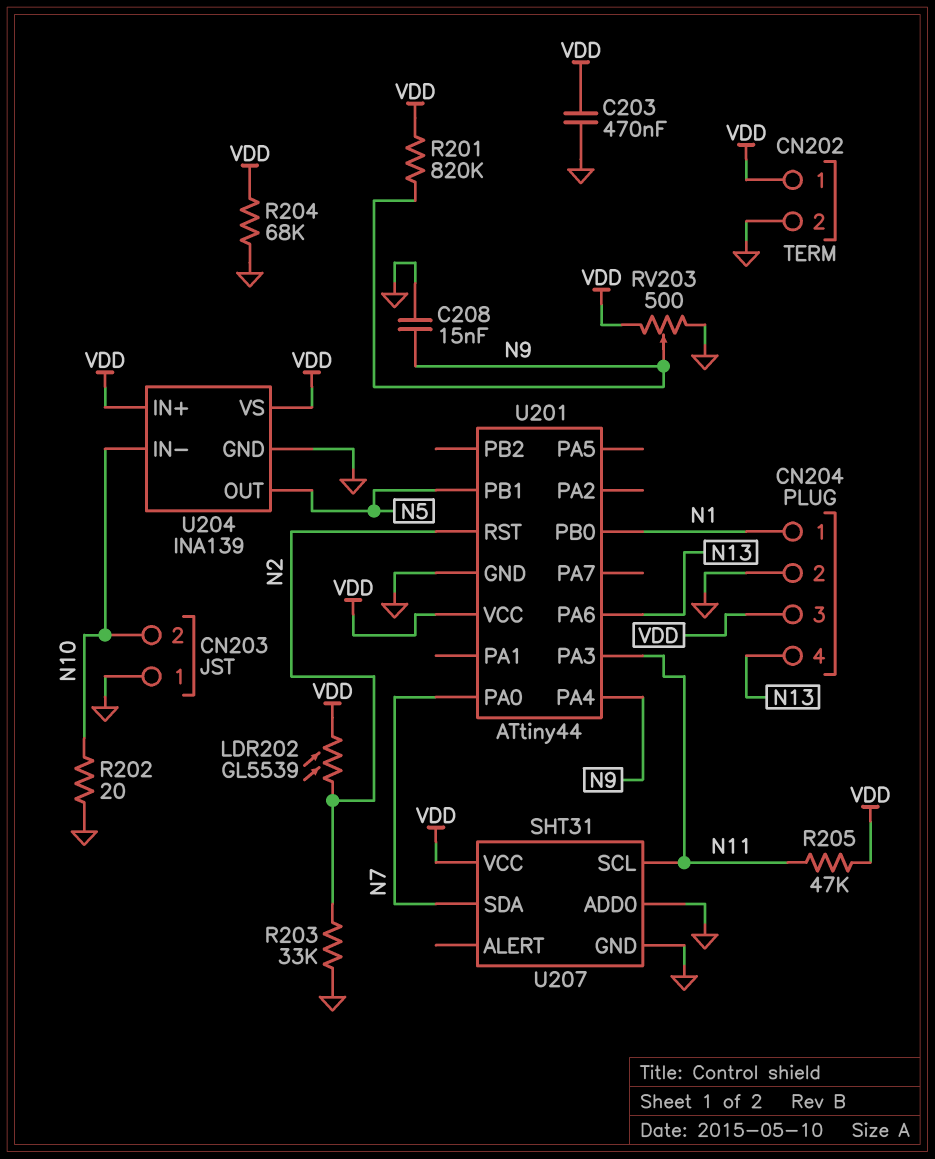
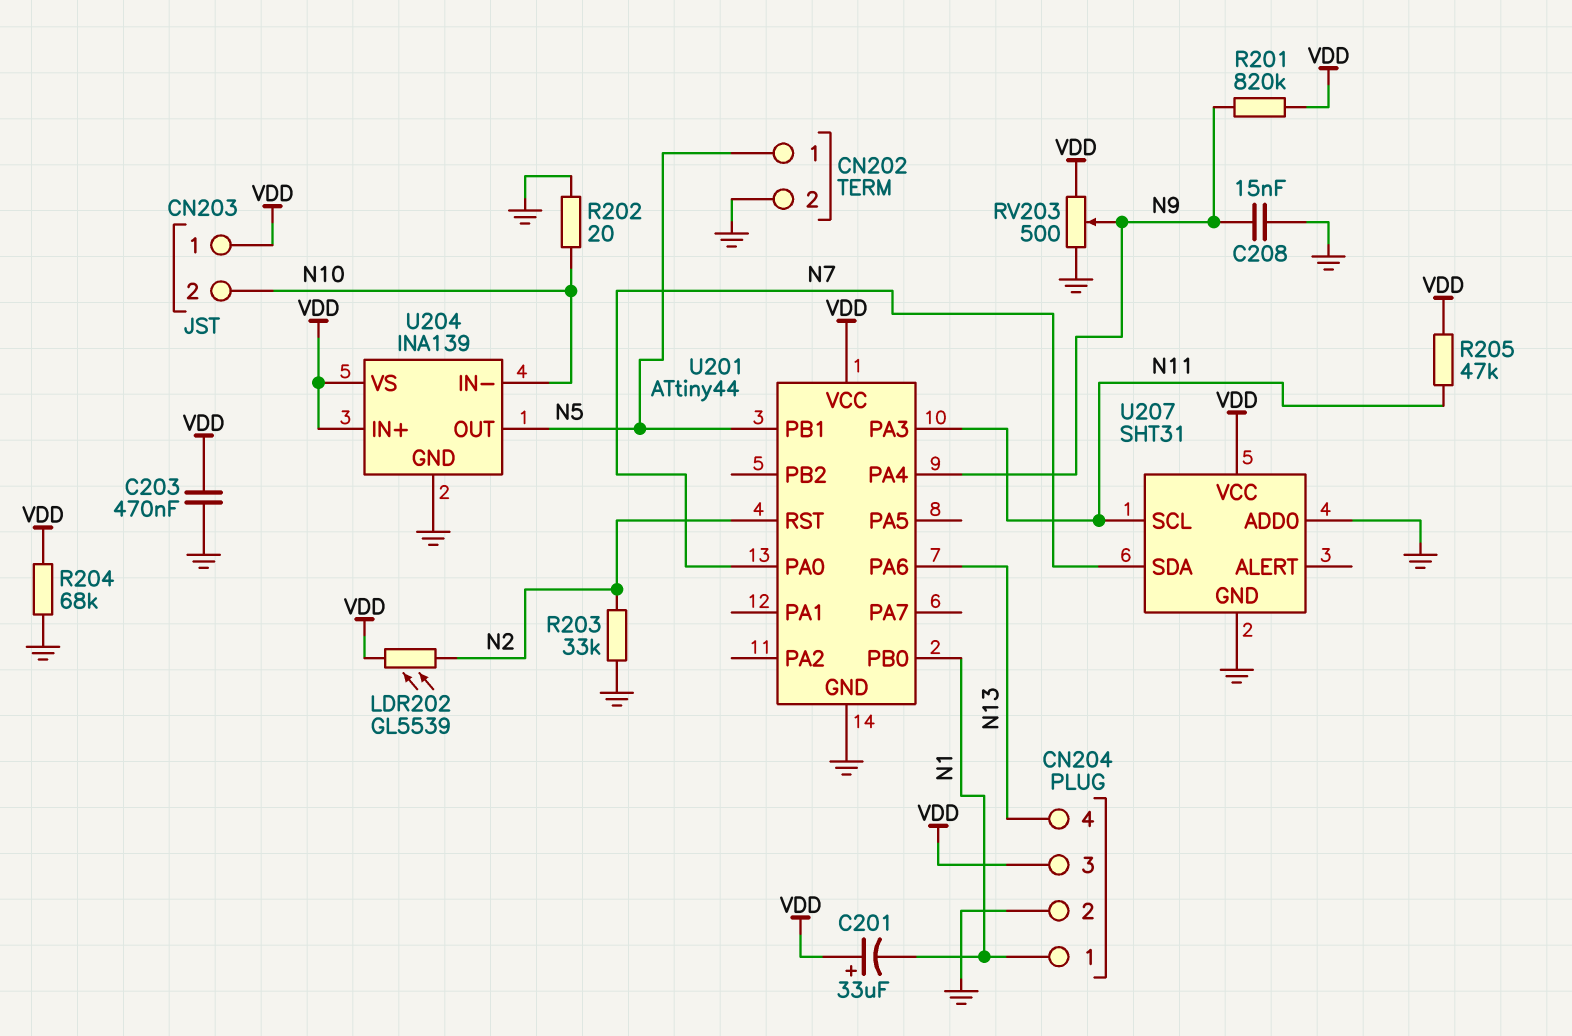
C201: none -> 33uF (plus VDD, minus N1)
CN202 pin 1: VDD -> N5
CN203 pin 1: GND -> VDD

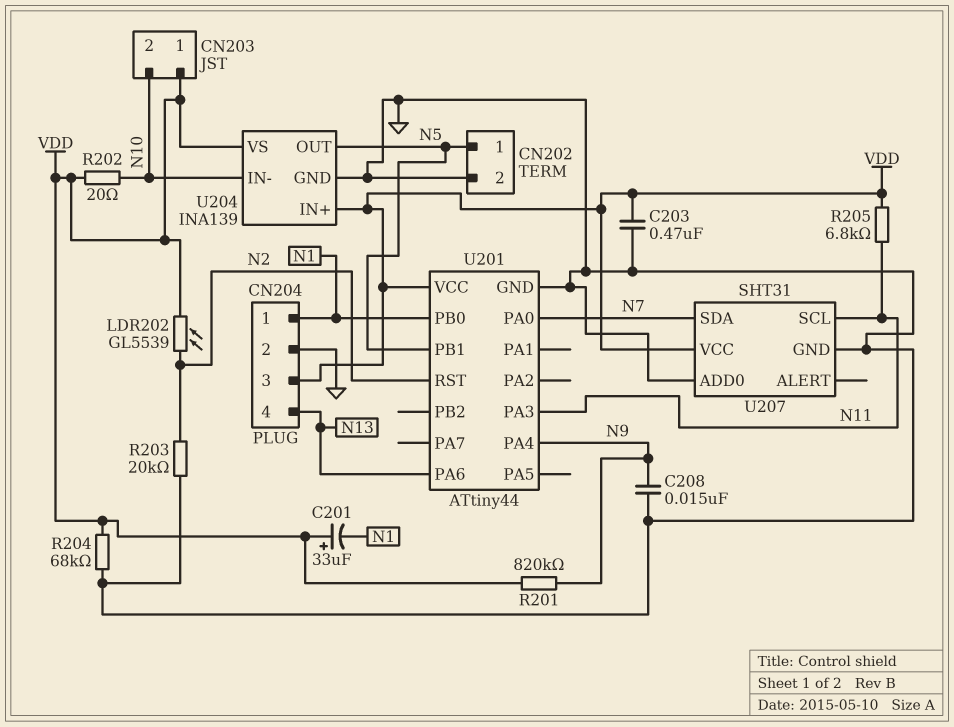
R202: 20 (GND, N10) -> 20 (N10, VDD)
R203: 33k (GND, N2) -> 20k (GND, N2)
R205: 47k (N11, VDD) -> 6.8k (N11, VDD)
RV203: 500 (GND, VDD, wiper N9) -> none

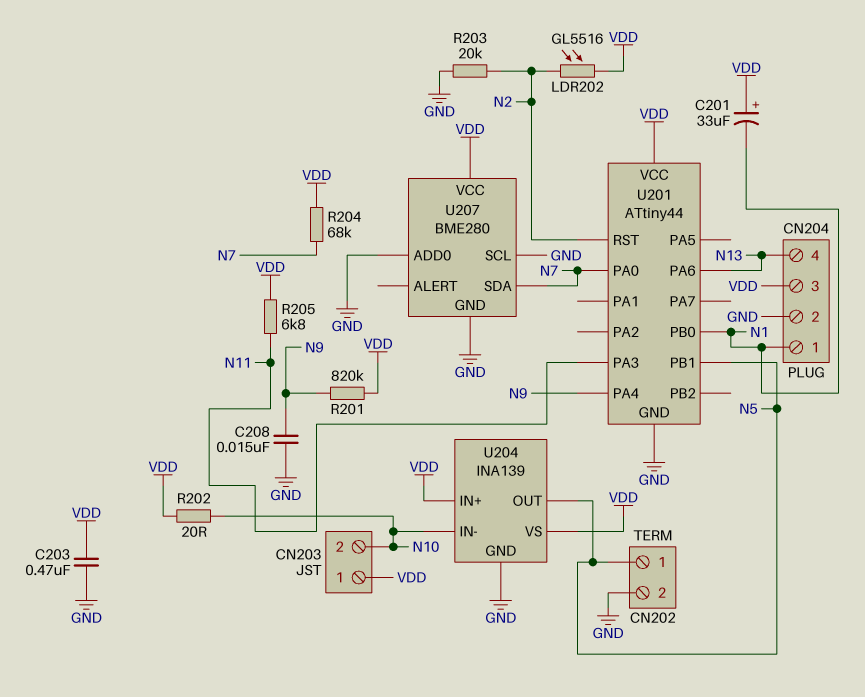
LDR202: GL5539 (N2, VDD) -> GL5516 (N2, VDD)
R204: 68k (GND, VDD) -> 68k (N7, VDD)
U207: SHT31 -> BME280
U207 pin SCL: N11 -> GND

